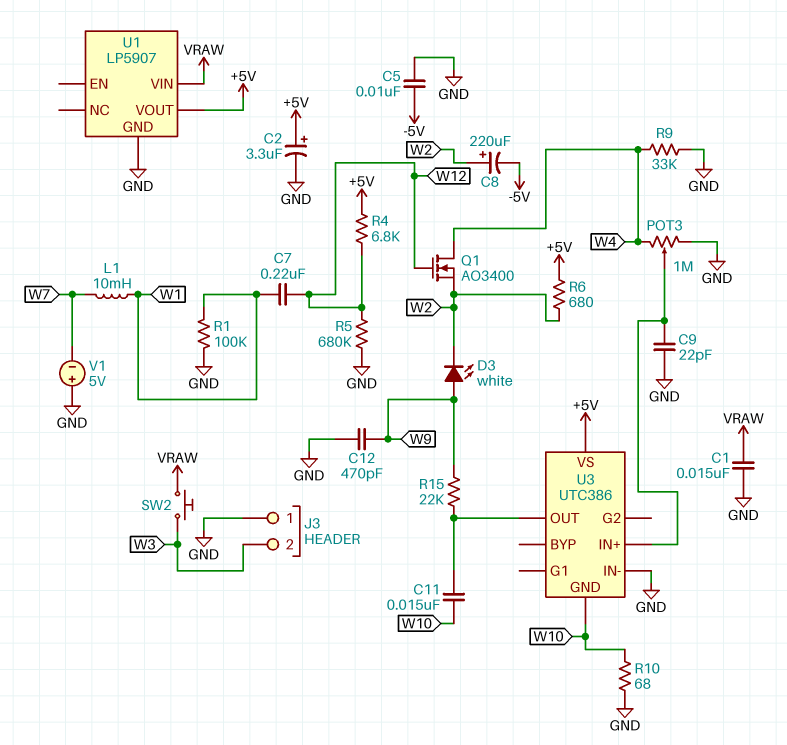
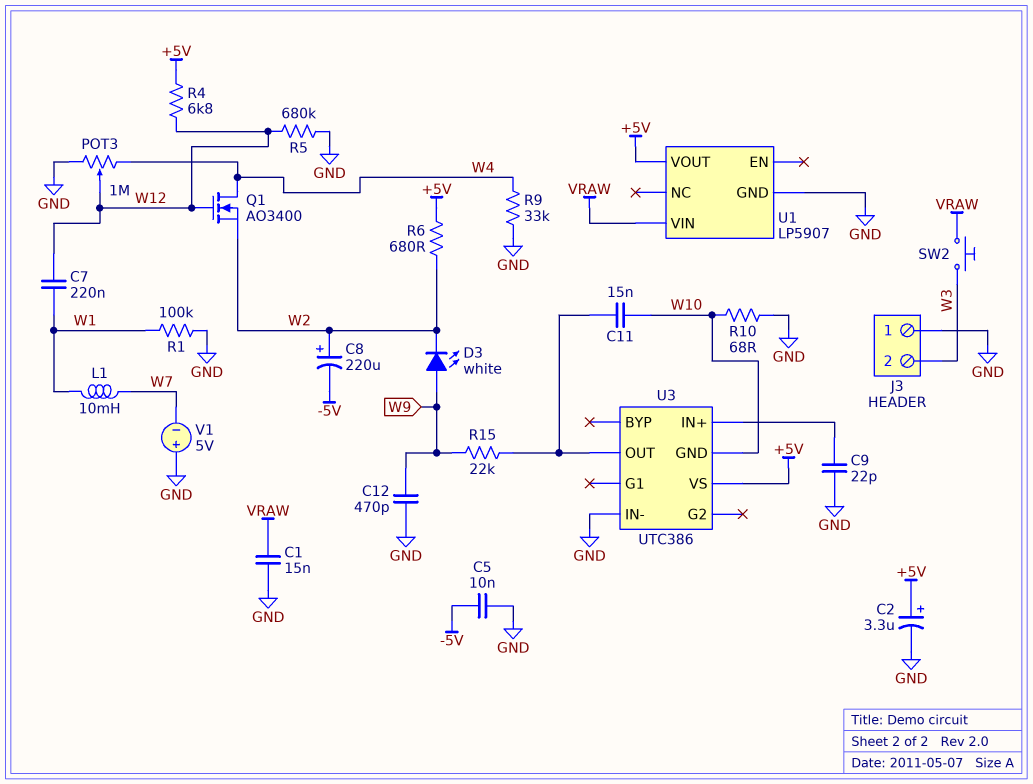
POT3: 1M (GND, W4, wiper U3/IN+) -> 1M (GND, W4, wiper W12)

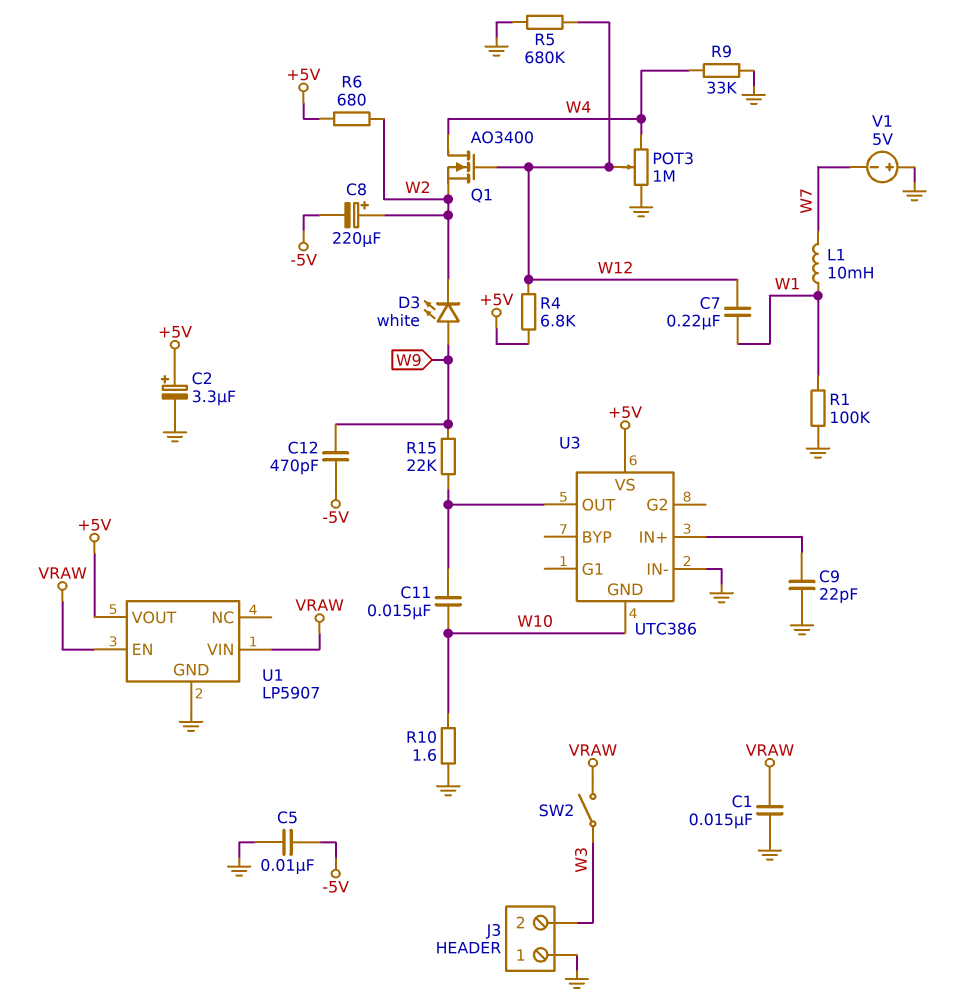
C12: 470pF (GND, W9) -> 470pF (-5V, W9)
R10: 68 (GND, W10) -> 1.6 (GND, W10)
SW2: button (VRAW, W3) -> switch (VRAW, W3)
U1 pin EN: none -> VRAW

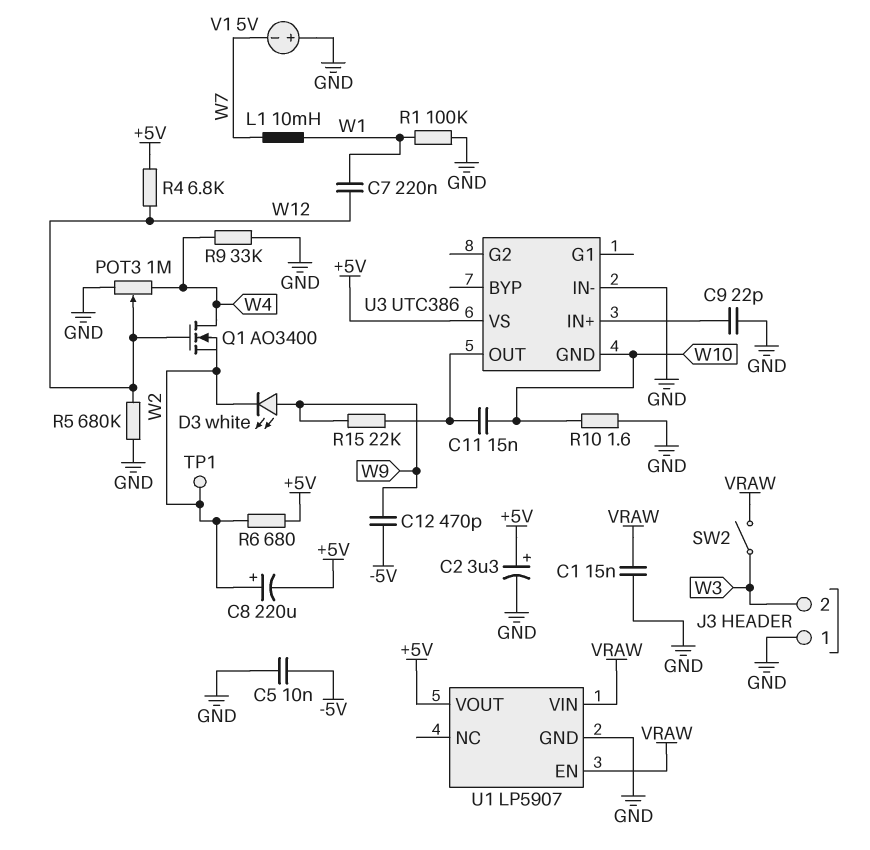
C8: 220uF (plus W2, minus -5V) -> 220uF (plus W2, minus +5V)
TP1: none -> test point (W2)

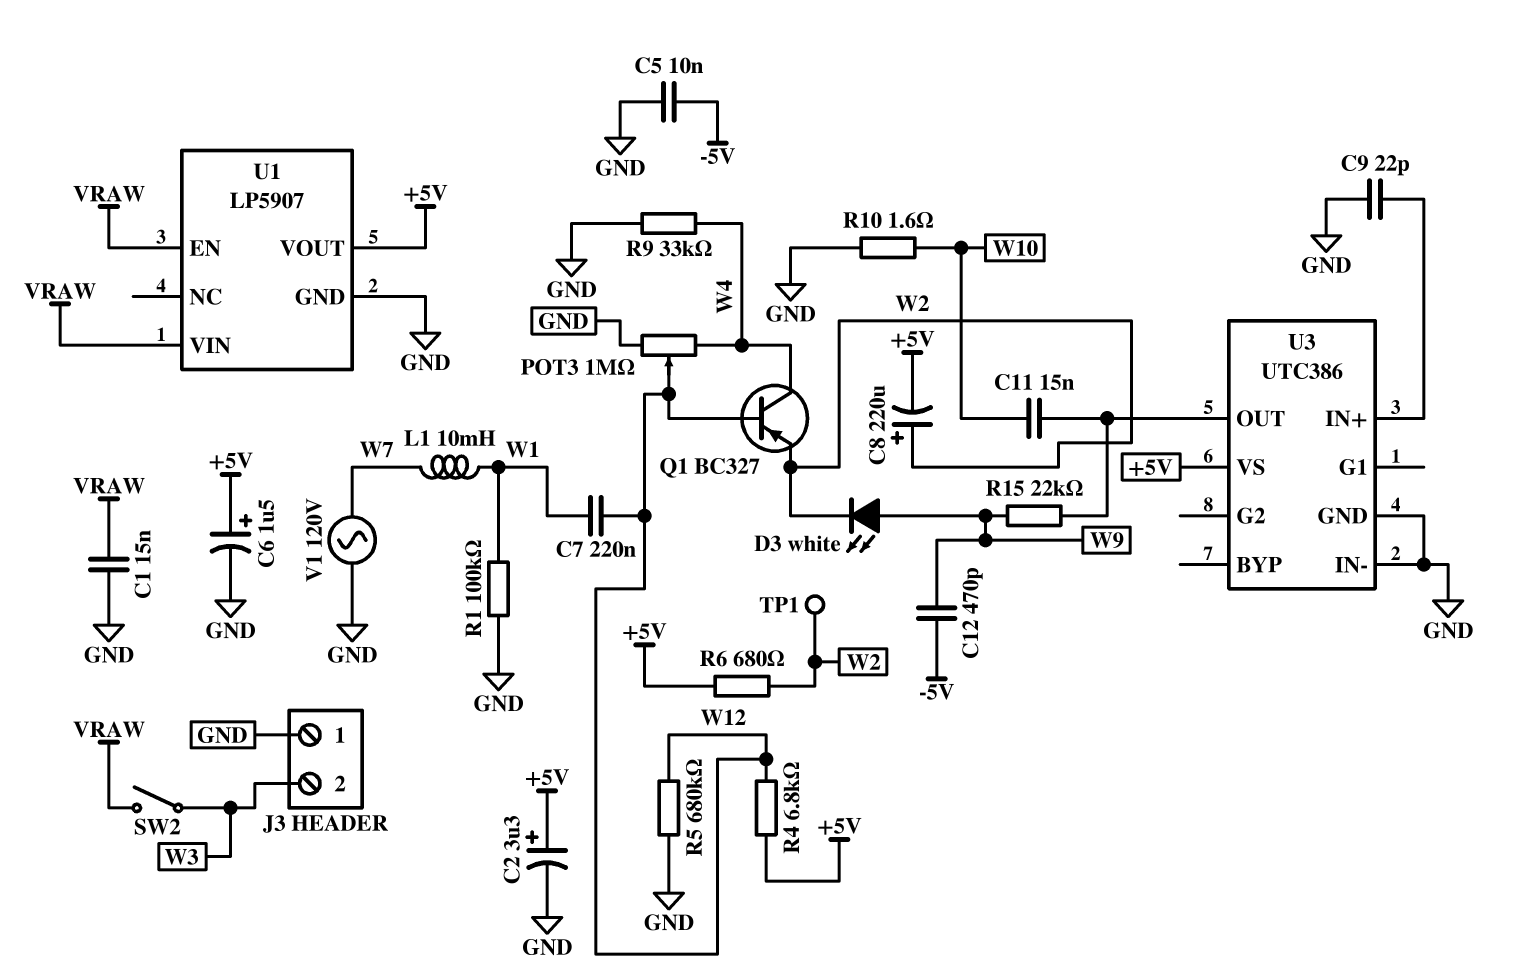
C6: none -> 1.5uF (plus +5V, minus GND)
Q1: NMOS AO3400 (G W12, D W4, S W2) -> PNP BC327 (B W12, C W4, E W2)
U3 pin GND: W10 -> GND
V1: 5V (plus GND, minus W7) -> AC 120V (GND, W7)

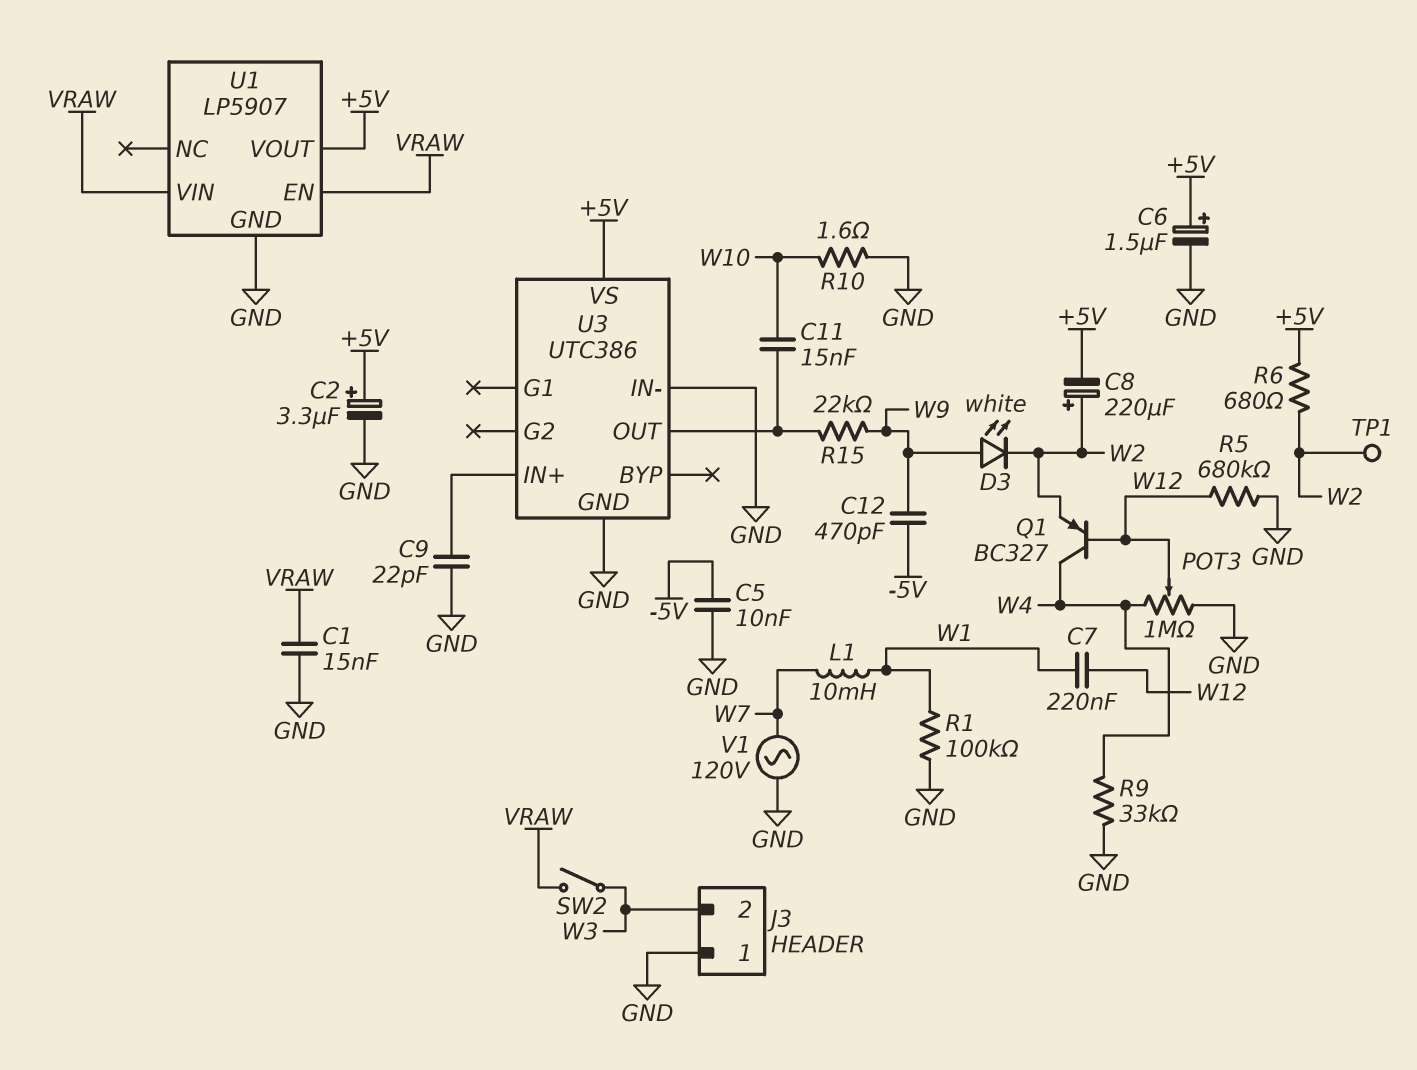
R4: 6.8k (+5V, W12) -> none

